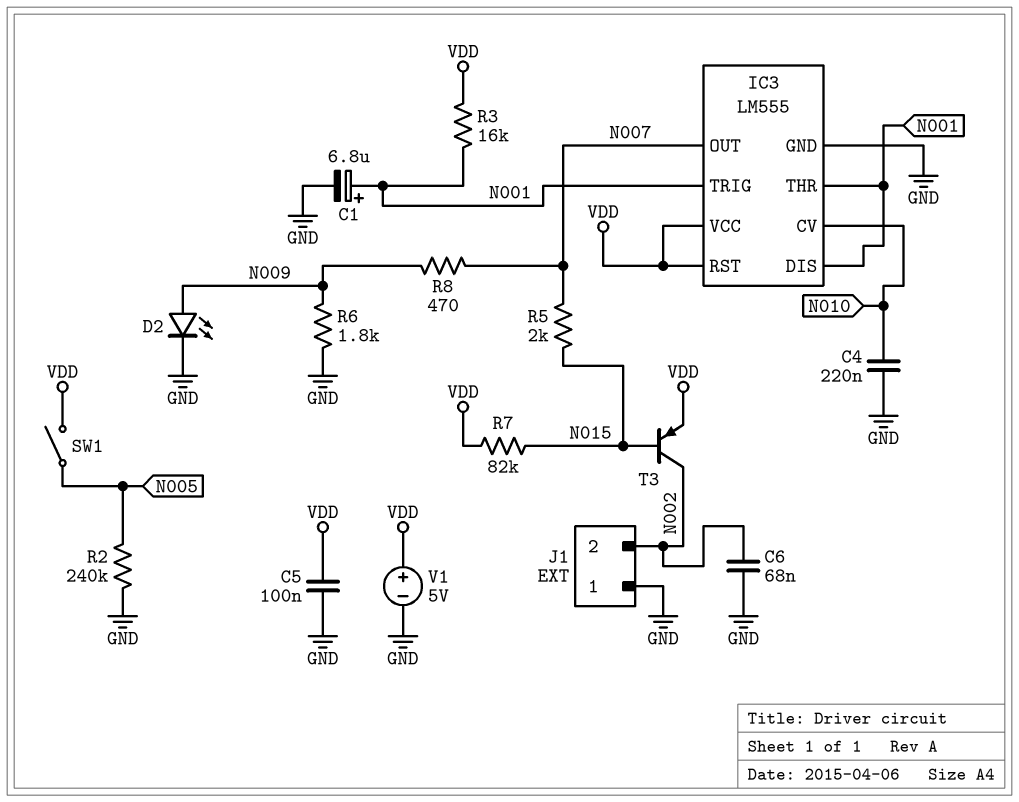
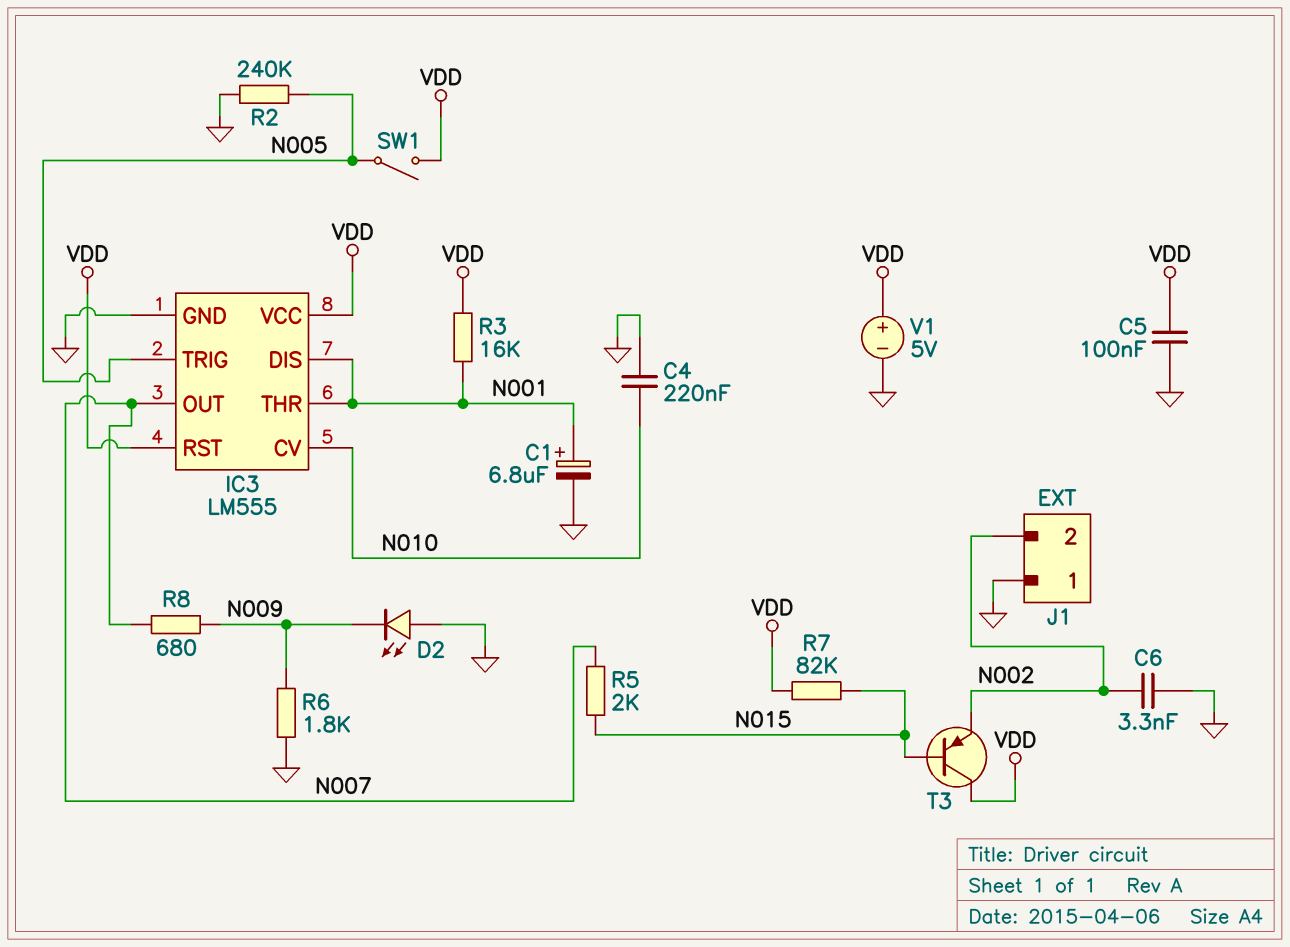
C6: 68nF (GND, N002) -> 3.3nF (GND, N002)
D2: LED (A N009, K GND) -> LED (A GND, K N009)
IC3 pin TRIG: N001 -> N005
R8: 470 (N007, N009) -> 680 (N007, N009)
T3: PNP (B N015, C N002, E VDD) -> PNP (B N015, C VDD, E N002)

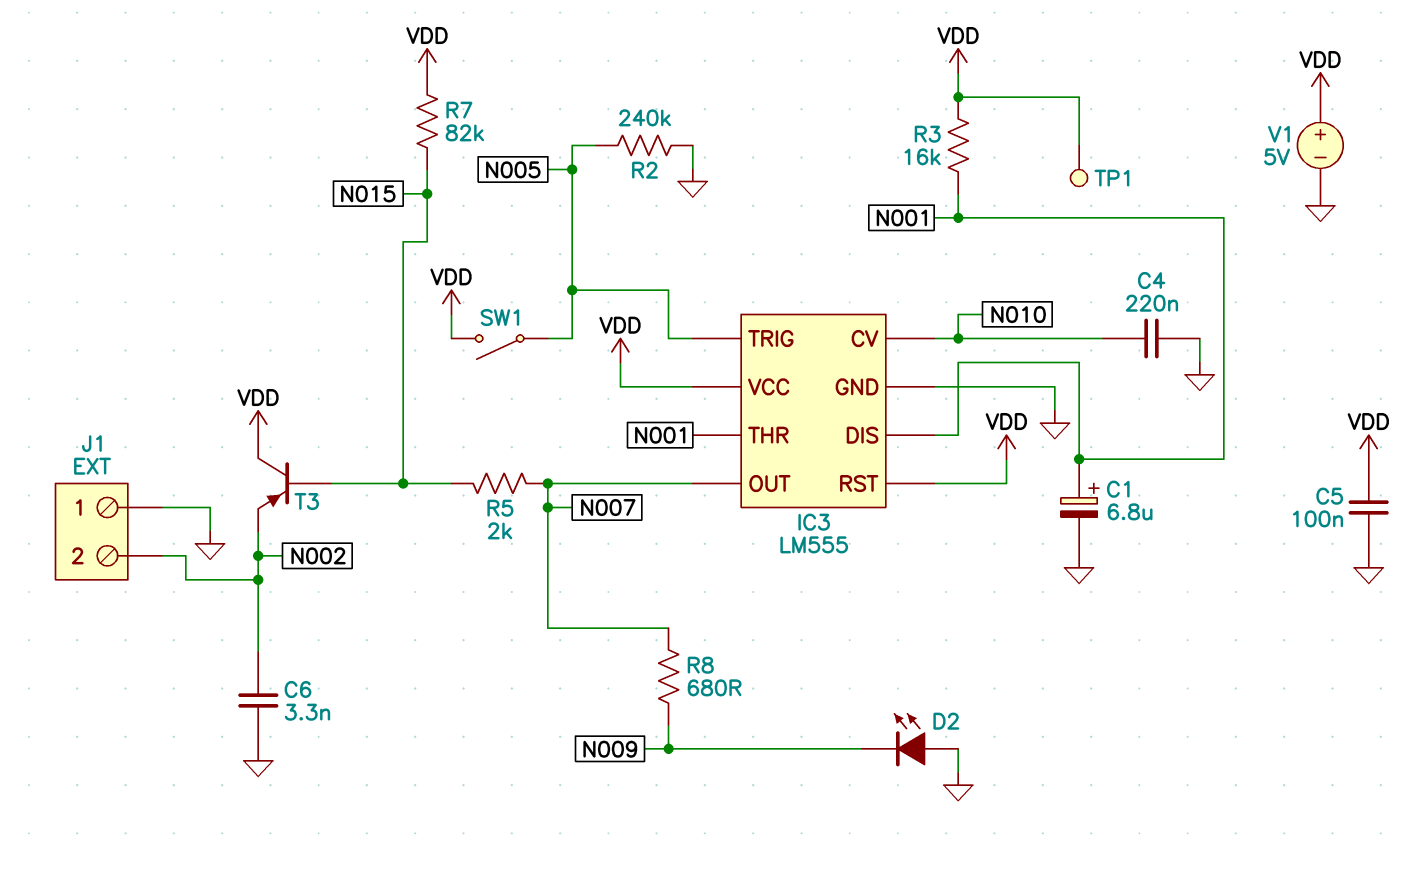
R6: 1.8k (GND, N009) -> none
TP1: none -> test point (VDD)

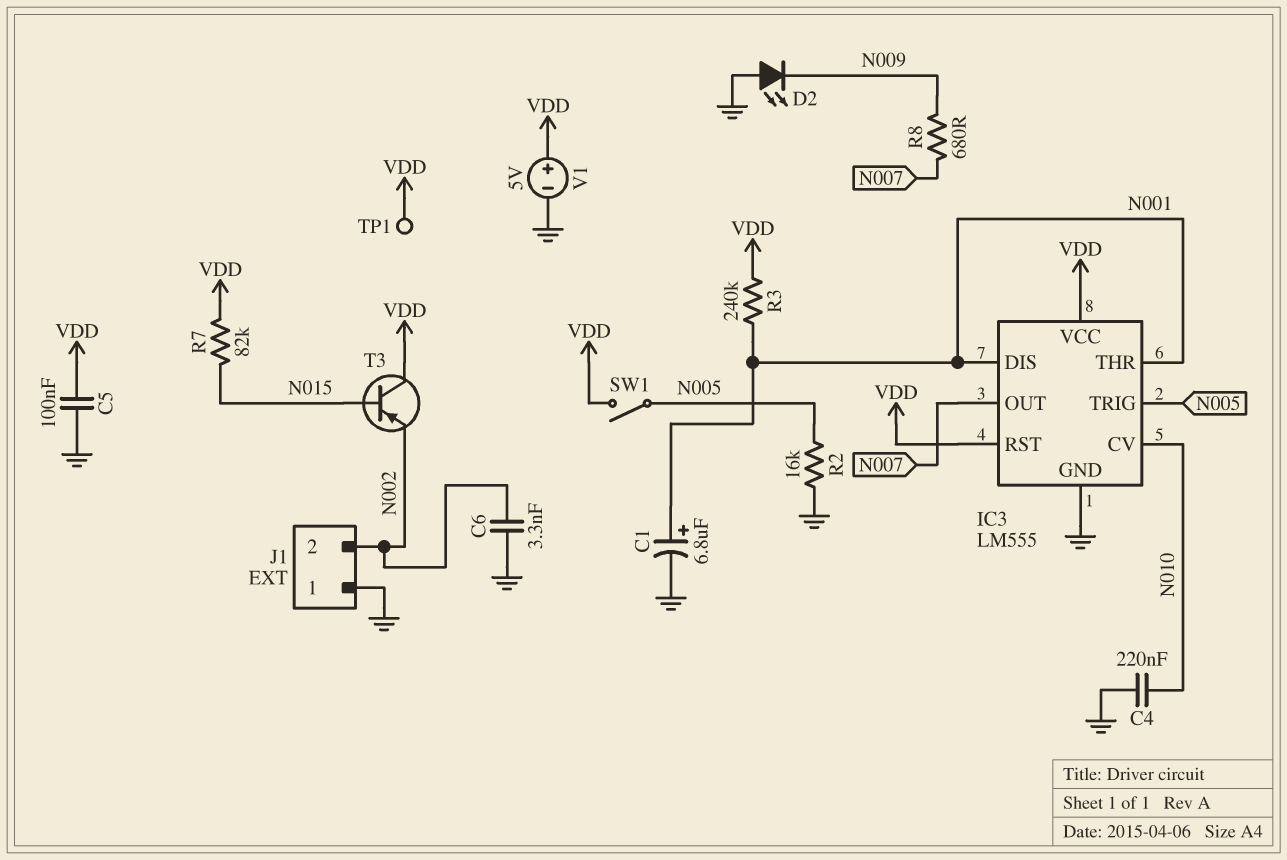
R2: 240k (GND, N005) -> 16k (GND, N005)
R3: 16k (N001, VDD) -> 240k (N001, VDD)
R5: 2k (N007, N015) -> none

